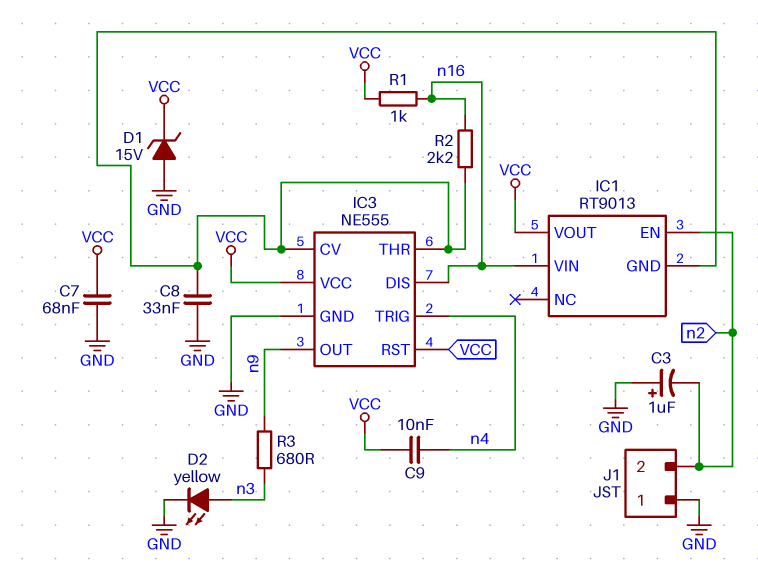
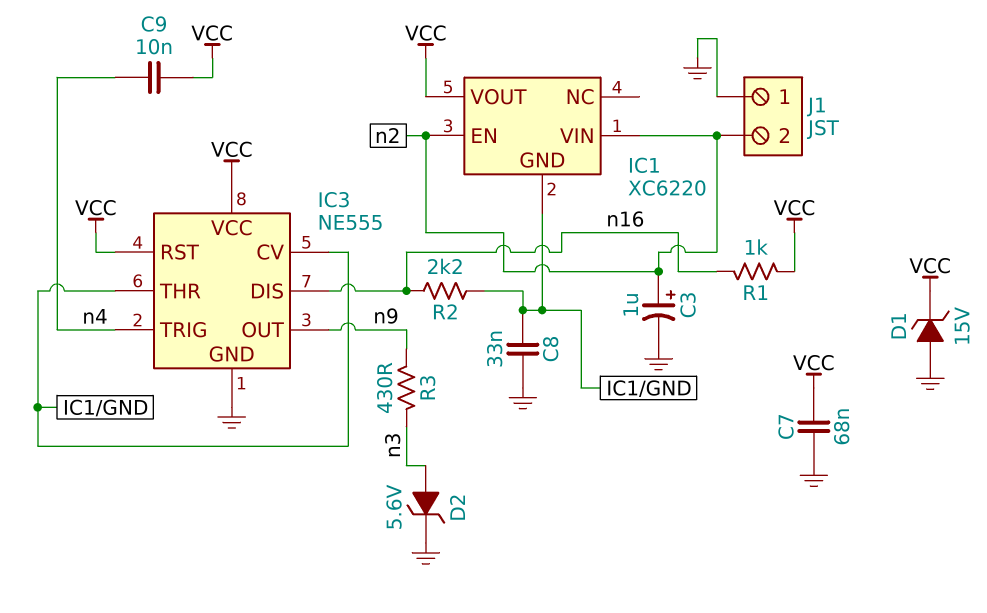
C3: 1uF (plus GND, minus n2) -> 1uF (plus n2, minus GND)
D2: LED yellow (A n3, K GND) -> zener 5.6V (A n3, K GND)
IC1: RT9013 -> XC6220
IC1 pin VIN: n16 -> n2
R3: 680 (n3, n9) -> 430 (n3, n9)

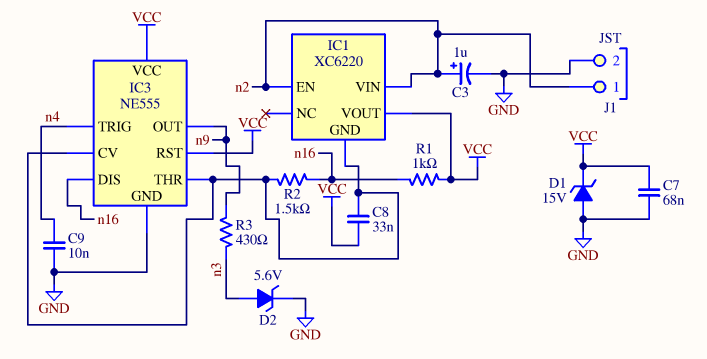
C8: 33nF (GND, IC1/GND) -> 33nF (IC1/GND, VCC)
C9: 10nF (VCC, n4) -> 10nF (GND, n4)
J1 pin 1: GND -> n2
J1 pin 2: n2 -> GND
R2: 2.2k (IC1/GND, n16) -> 1.5k (IC1/GND, n16)

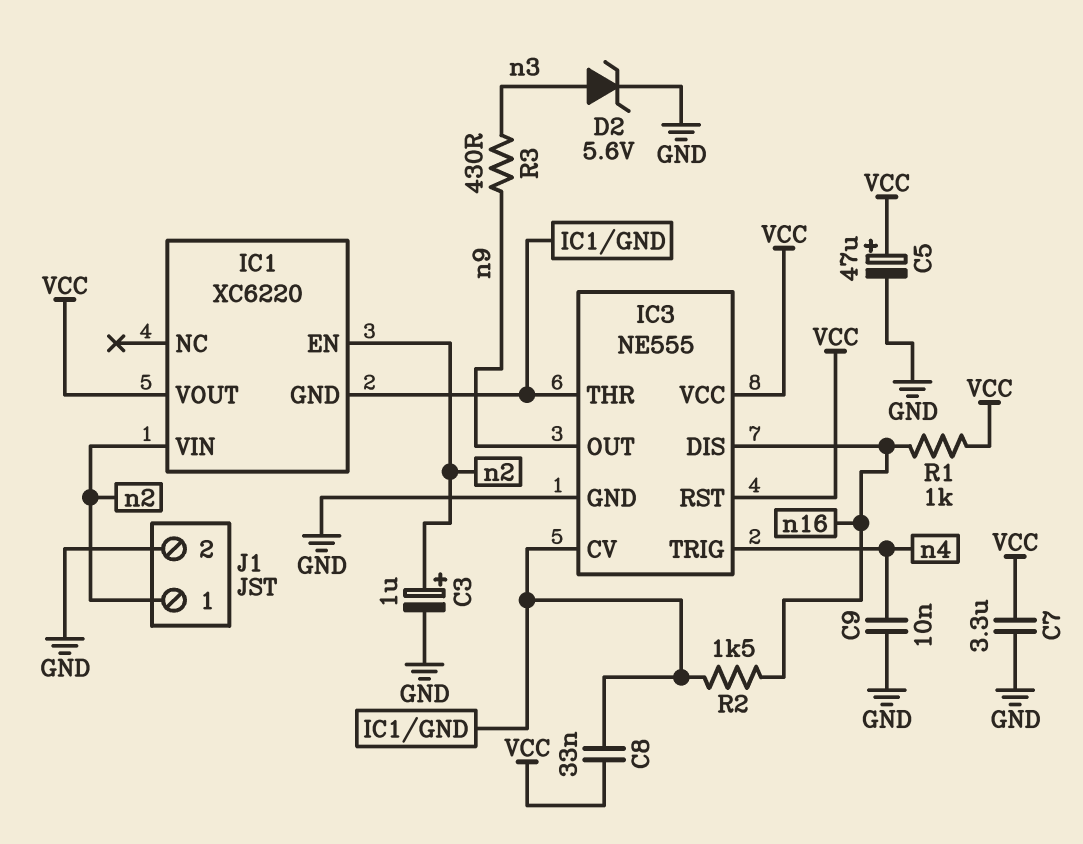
C5: none -> 47uF (plus VCC, minus GND)
C7: 68nF (GND, VCC) -> 3.3uF (GND, VCC)
D1: zener 15V (A GND, K VCC) -> none

